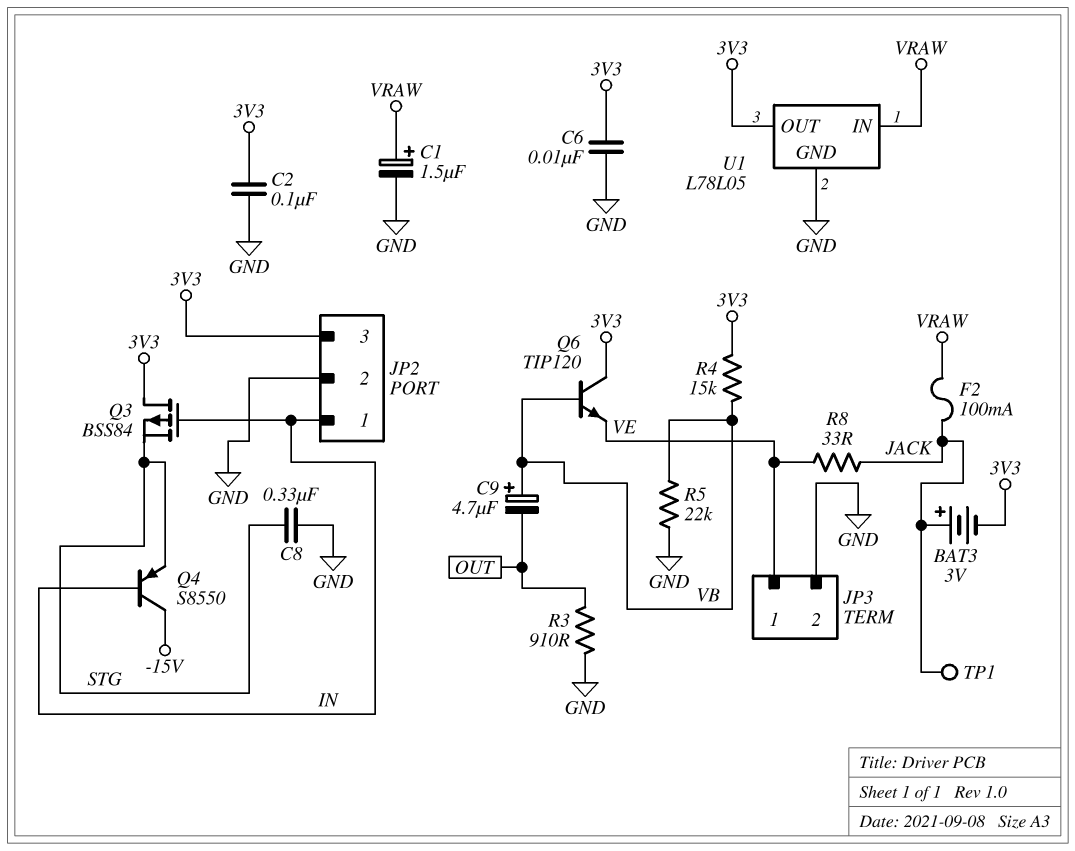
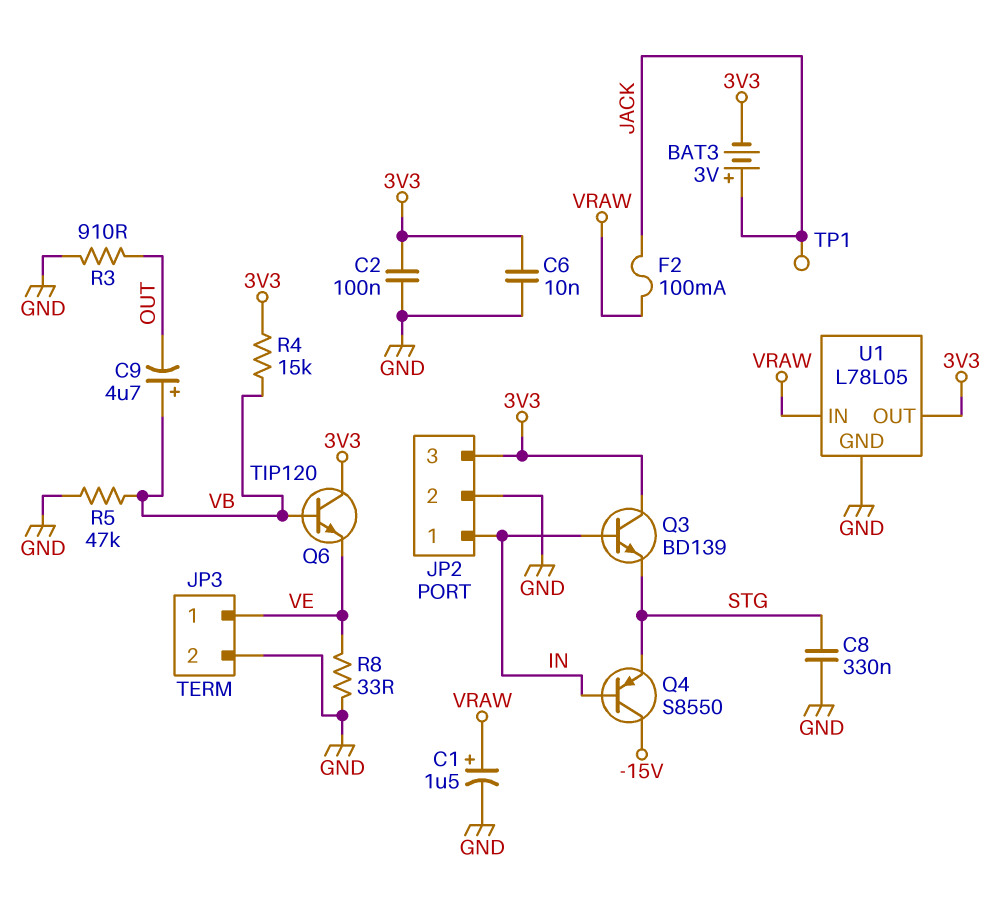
Q3: PMOS BSS84 (G IN, D 3V3, S STG) -> NPN BD139 (B IN, C 3V3, E STG)
R5: 22k (GND, VB) -> 47k (GND, VB)
R8: 33 (JACK, VE) -> 33 (GND, VE)

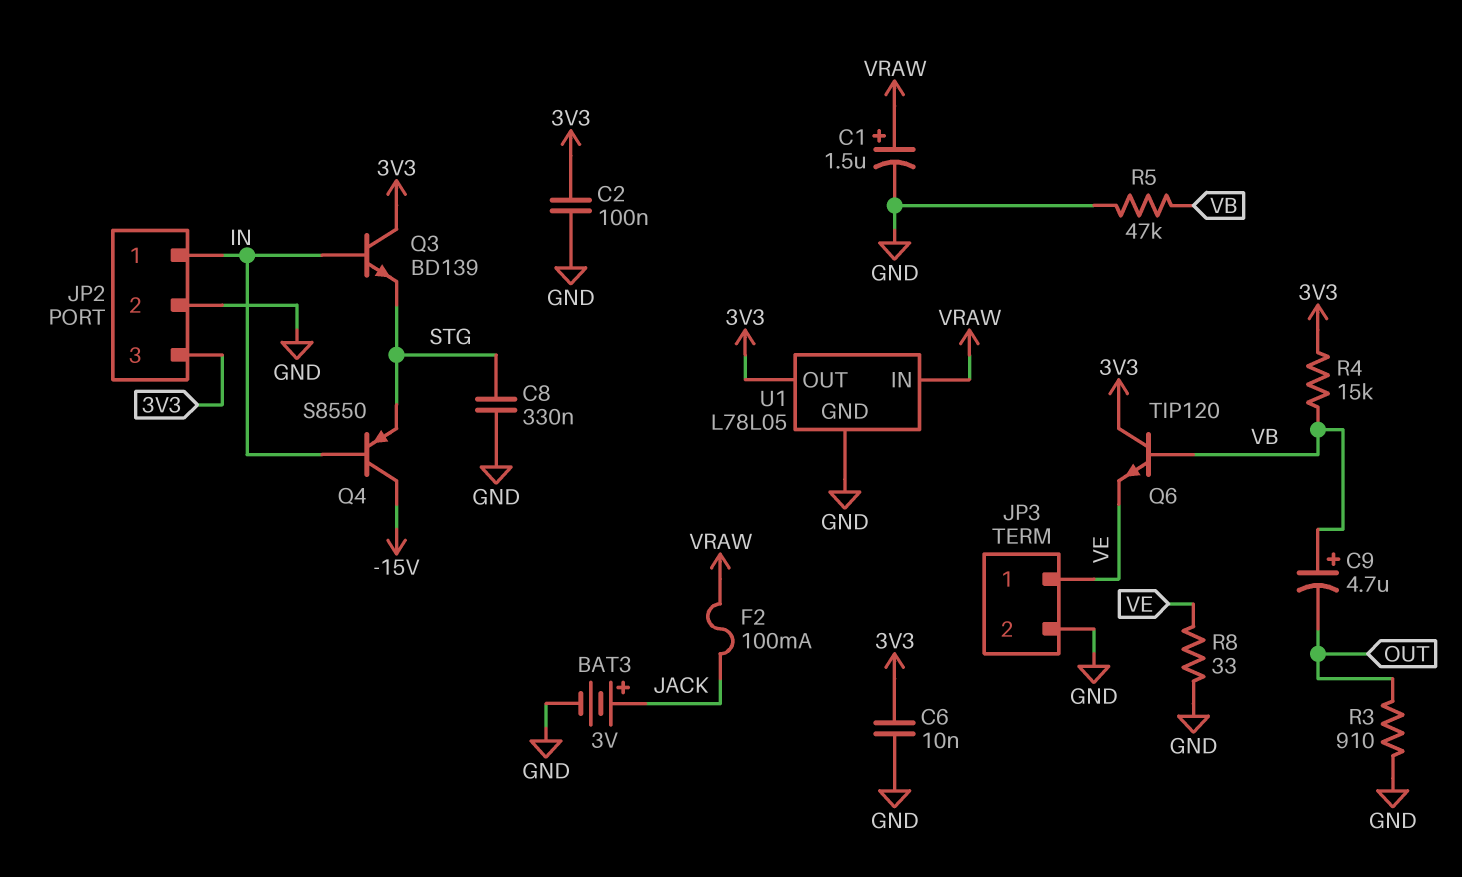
BAT3: 3V (plus JACK, minus 3V3) -> 3V (plus JACK, minus GND)
TP1: test point (JACK) -> none

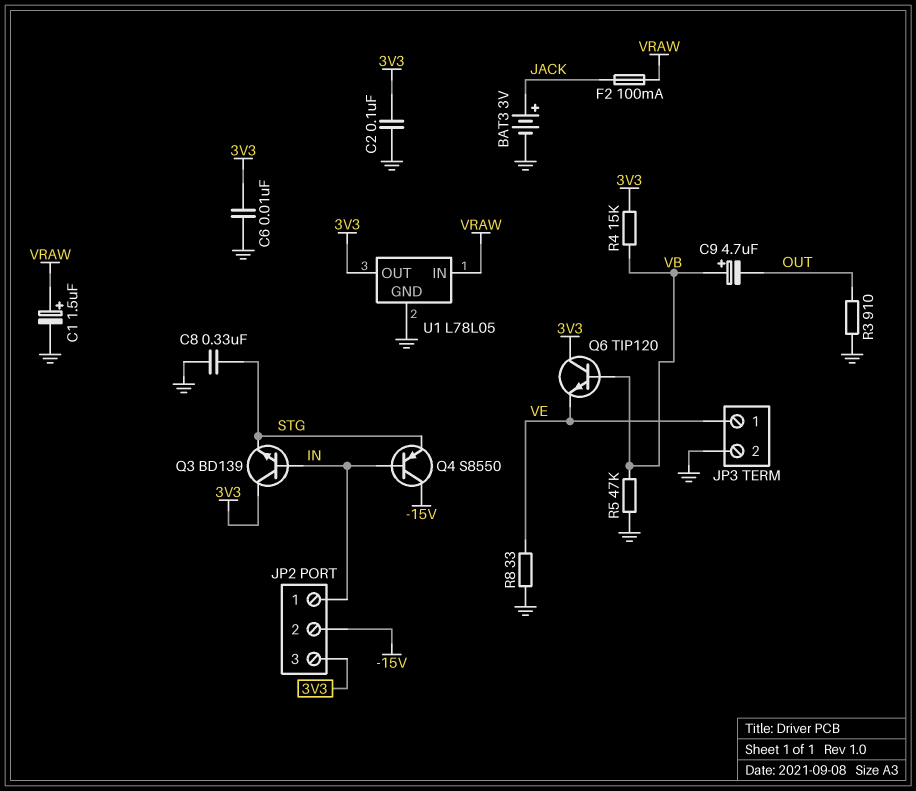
JP2 pin 2: GND -> -15V

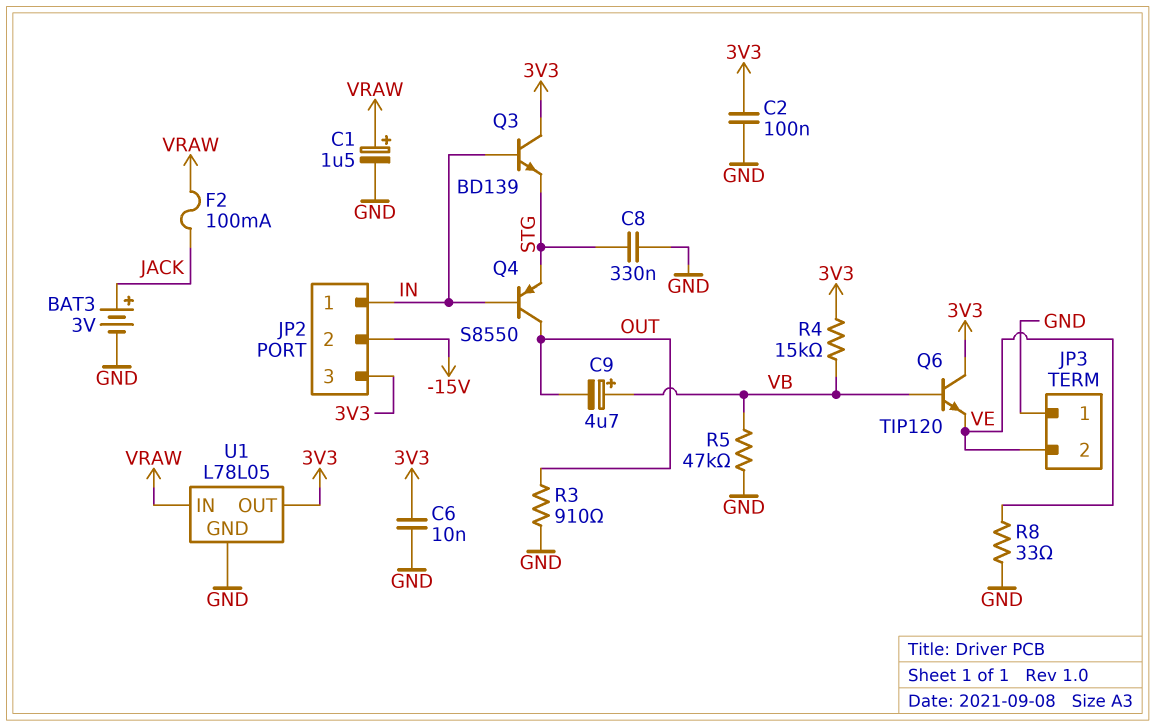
JP3 pin 1: VE -> GND
JP3 pin 2: GND -> VE
Q4: PNP S8550 (B IN, C -15V, E STG) -> PNP S8550 (B IN, C OUT, E STG)

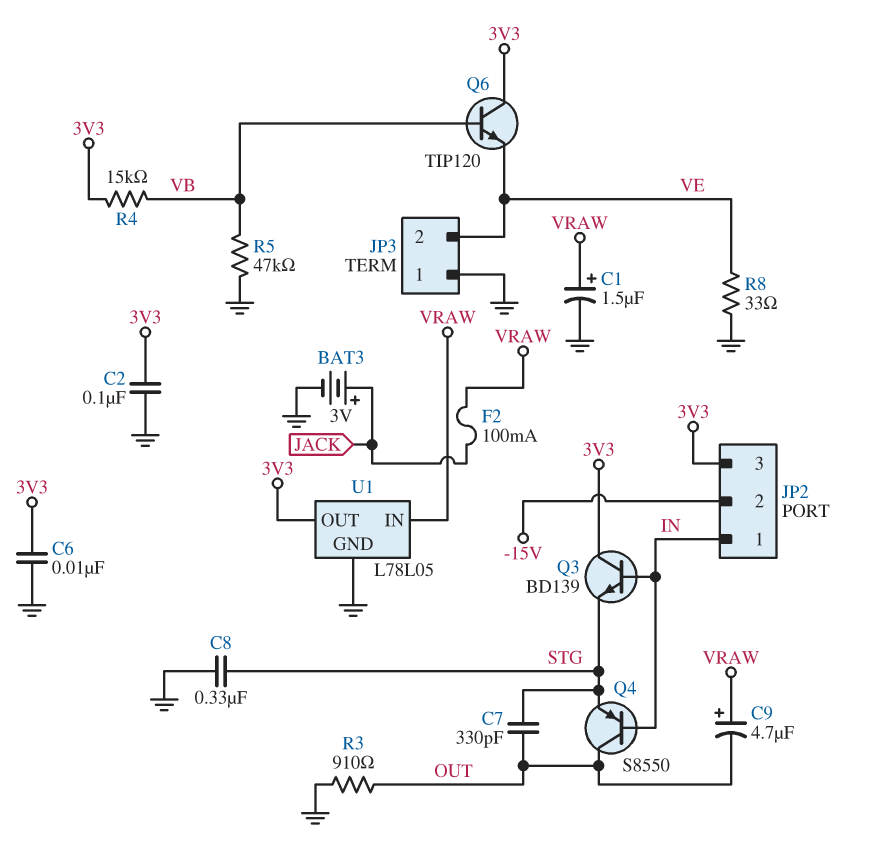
C7: none -> 330pF (OUT, STG)
C9: 4.7uF (plus VB, minus OUT) -> 4.7uF (plus VRAW, minus OUT)

